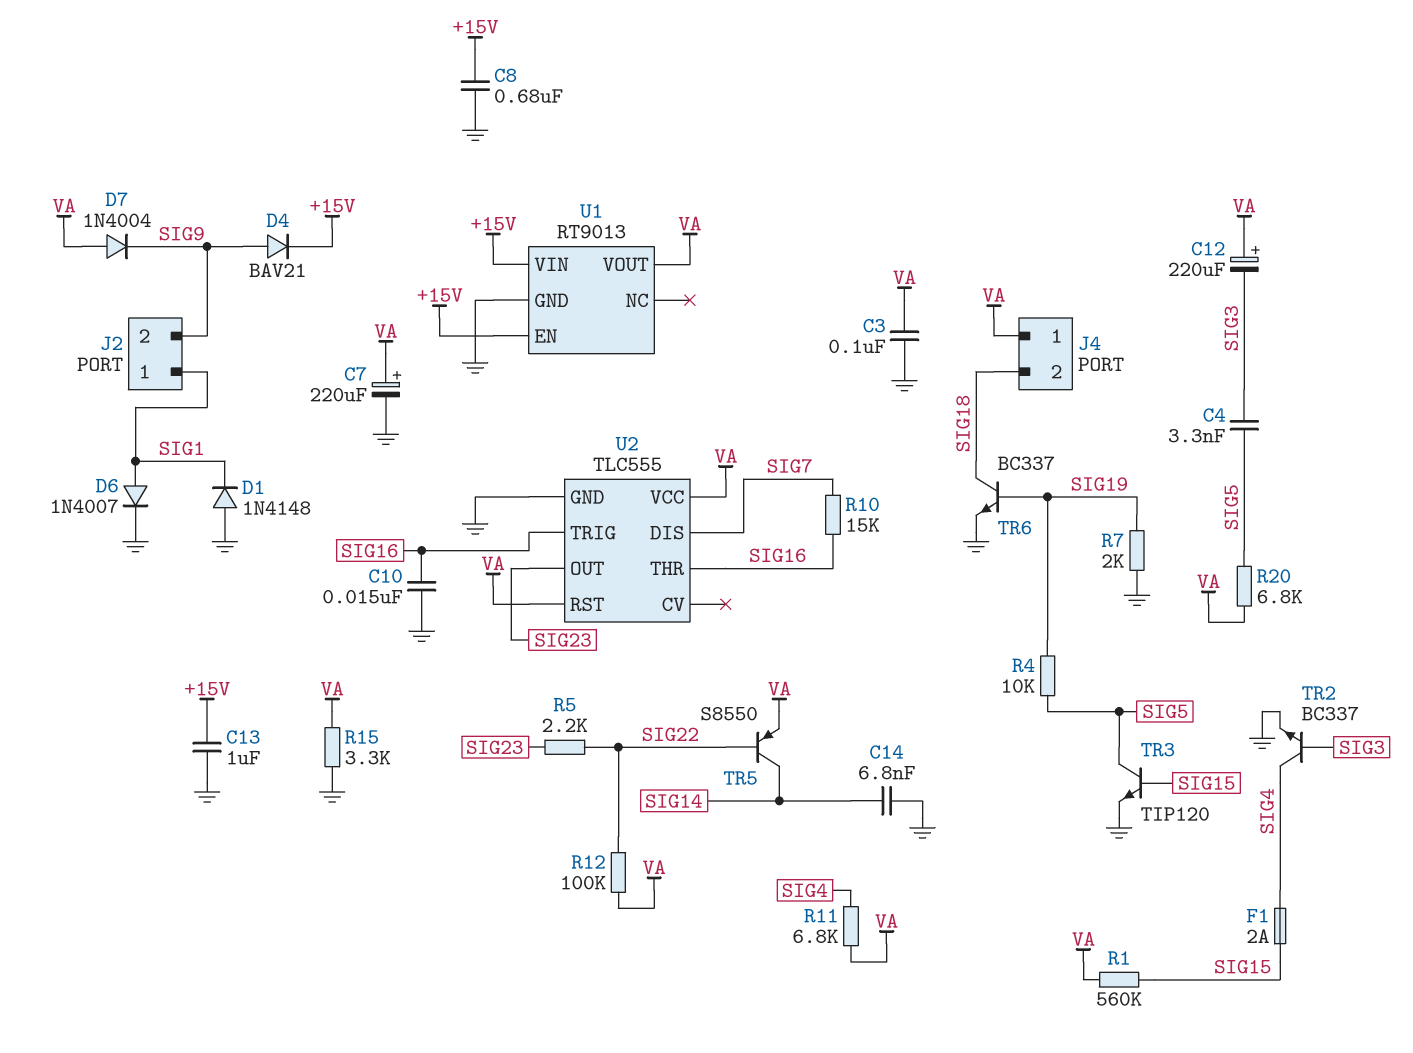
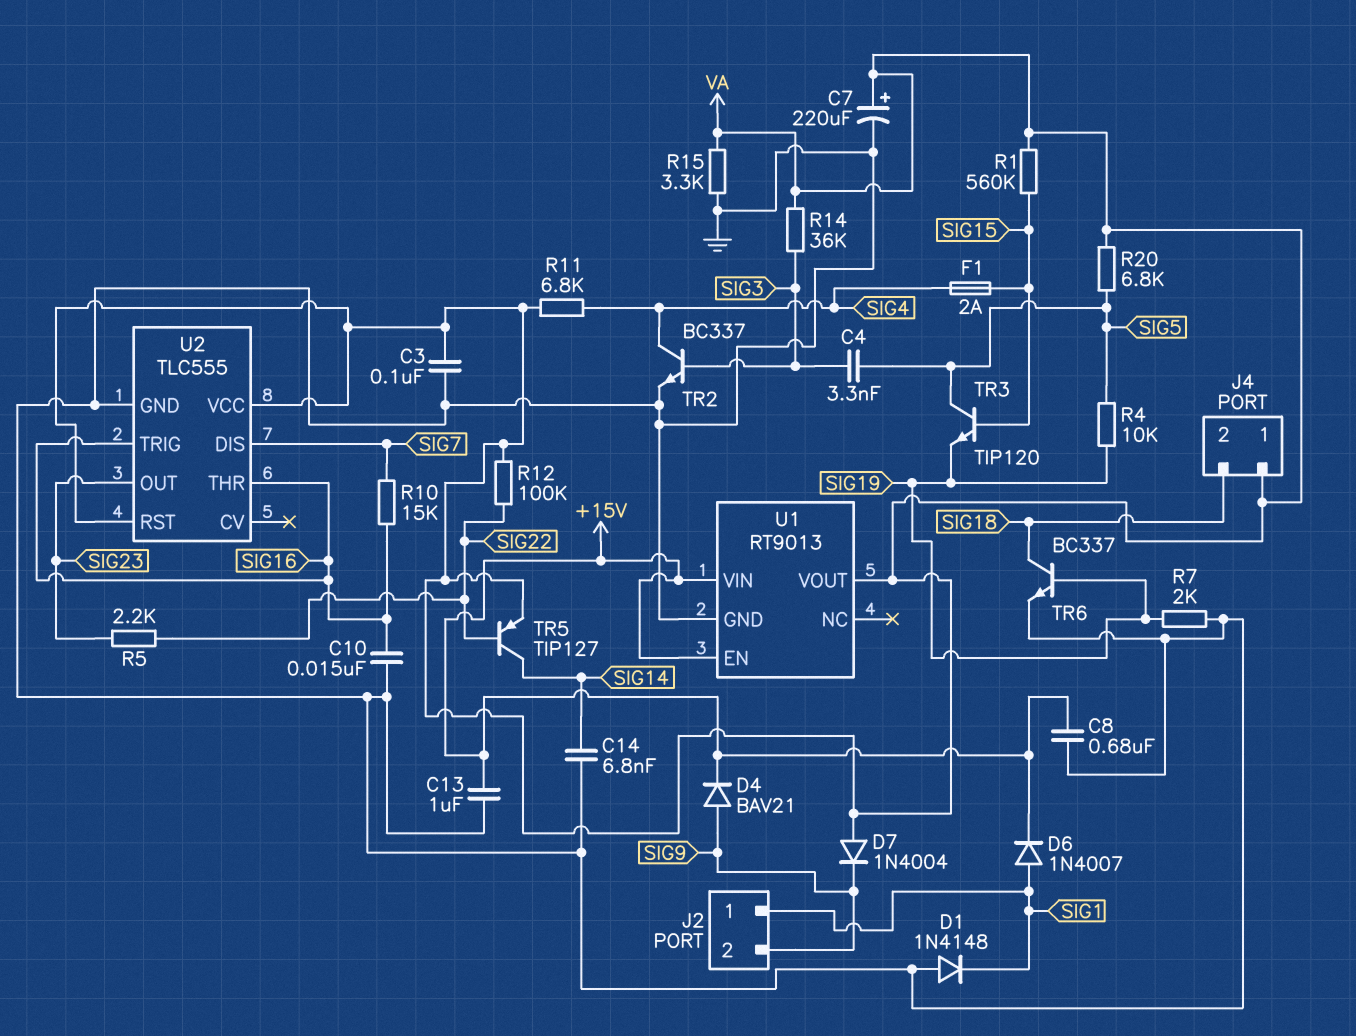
C12: 220uF (plus VA, minus SIG3) -> none
D6: diode 1N4007 (A SIG1, K GND) -> diode 1N4007 (A SIG1, K +15V)
R14: none -> 36k (SIG3, VA)
TR3: NPN TIP120 (B SIG15, C SIG5, E GND) -> NPN TIP120 (B SIG15, C SIG5, E SIG19)
TR5: PNP S8550 (B SIG22, C SIG14, E VA) -> PNP TIP127 (B SIG22, C SIG14, E VA)

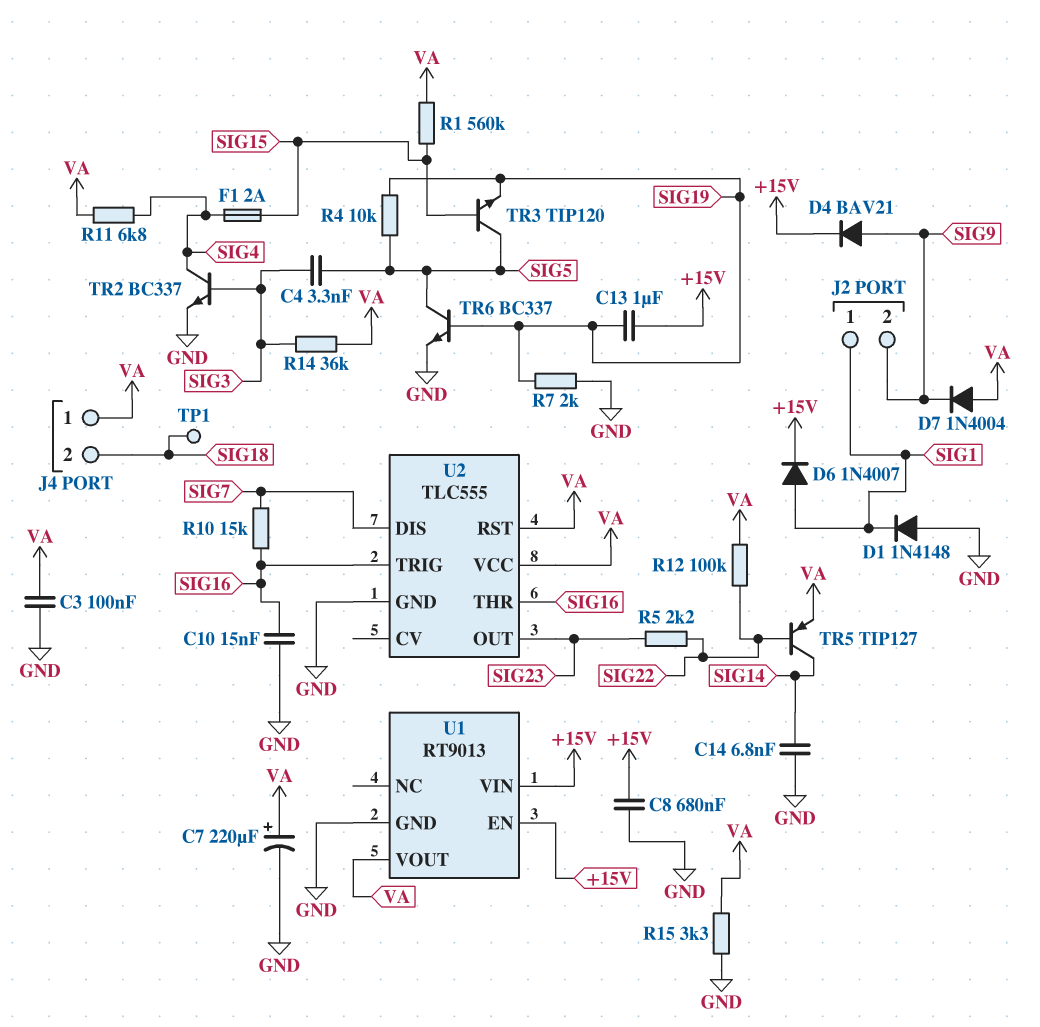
C13: 1uF (+15V, GND) -> 1uF (+15V, SIG19)
R20: 6.8k (SIG5, VA) -> none
TP1: none -> test point (SIG18)
TR6: NPN BC337 (B SIG19, C SIG18, E GND) -> NPN BC337 (B SIG19, C SIG5, E GND)

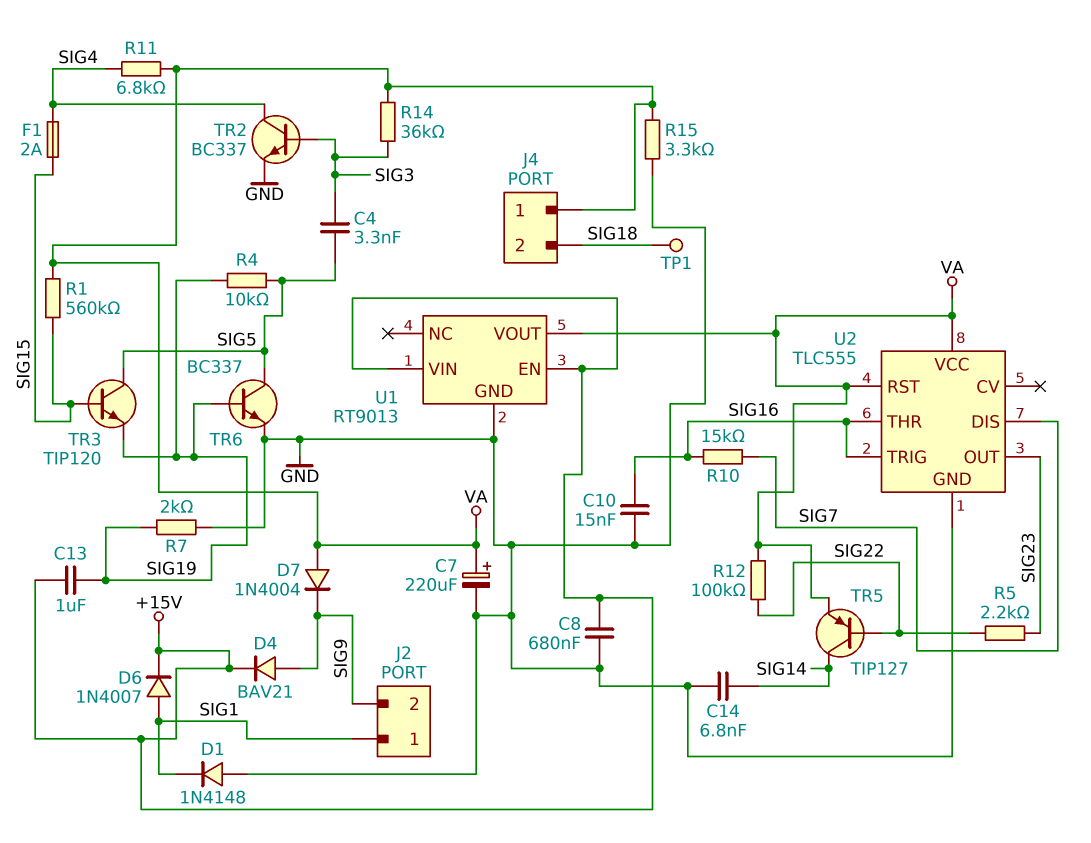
C3: 100nF (GND, VA) -> none

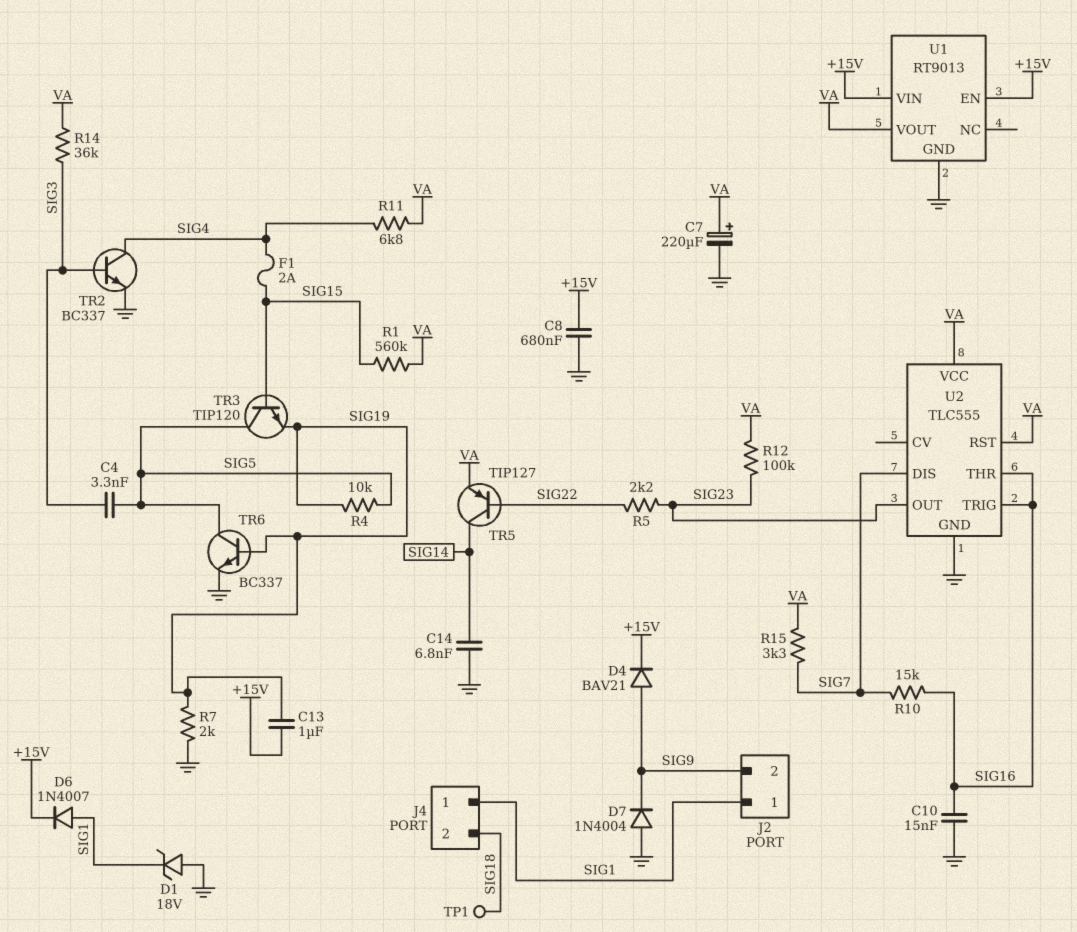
D1: diode 1N4148 (A GND, K SIG1) -> zener 18V (A GND, K SIG1)
D7: diode 1N4004 (A VA, K SIG9) -> diode 1N4004 (A GND, K SIG9)
J4 pin 1: VA -> SIG1
R12: 100k (SIG22, VA) -> 100k (SIG23, VA)
R15: 3.3k (GND, VA) -> 3.3k (SIG7, VA)

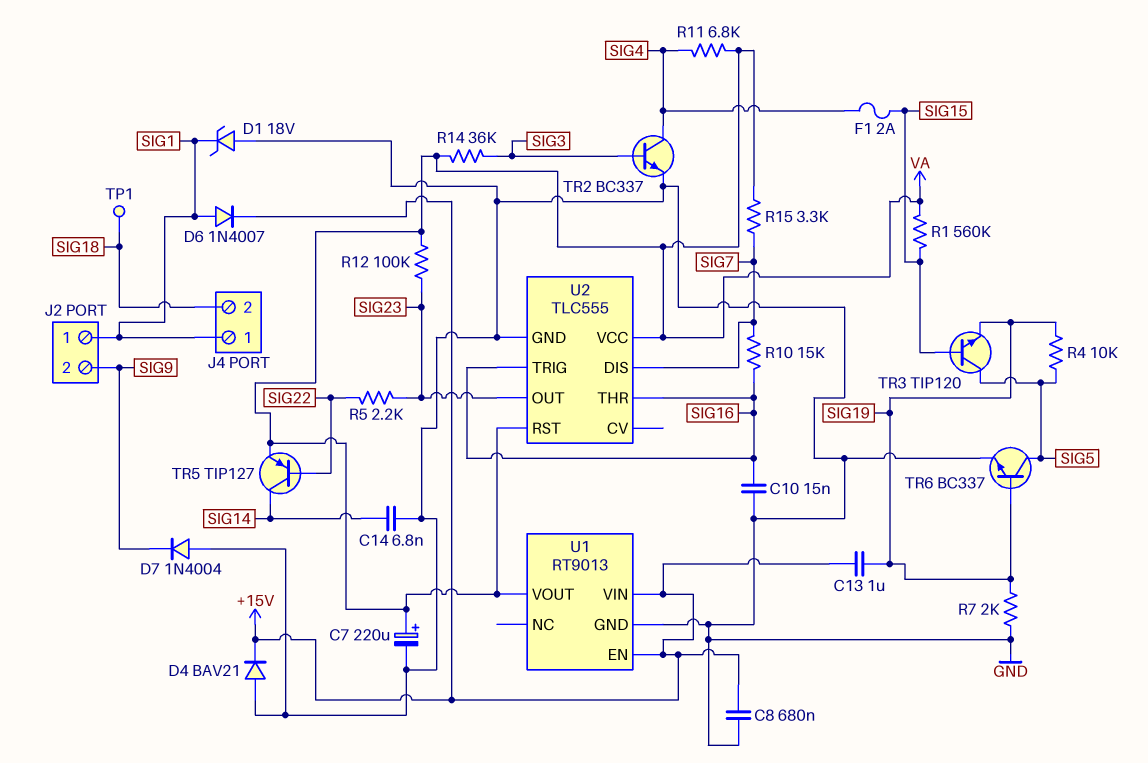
C4: 3.3nF (SIG3, SIG5) -> none
D4: diode BAV21 (A SIG9, K +15V) -> diode BAV21 (A GND, K +15V)

